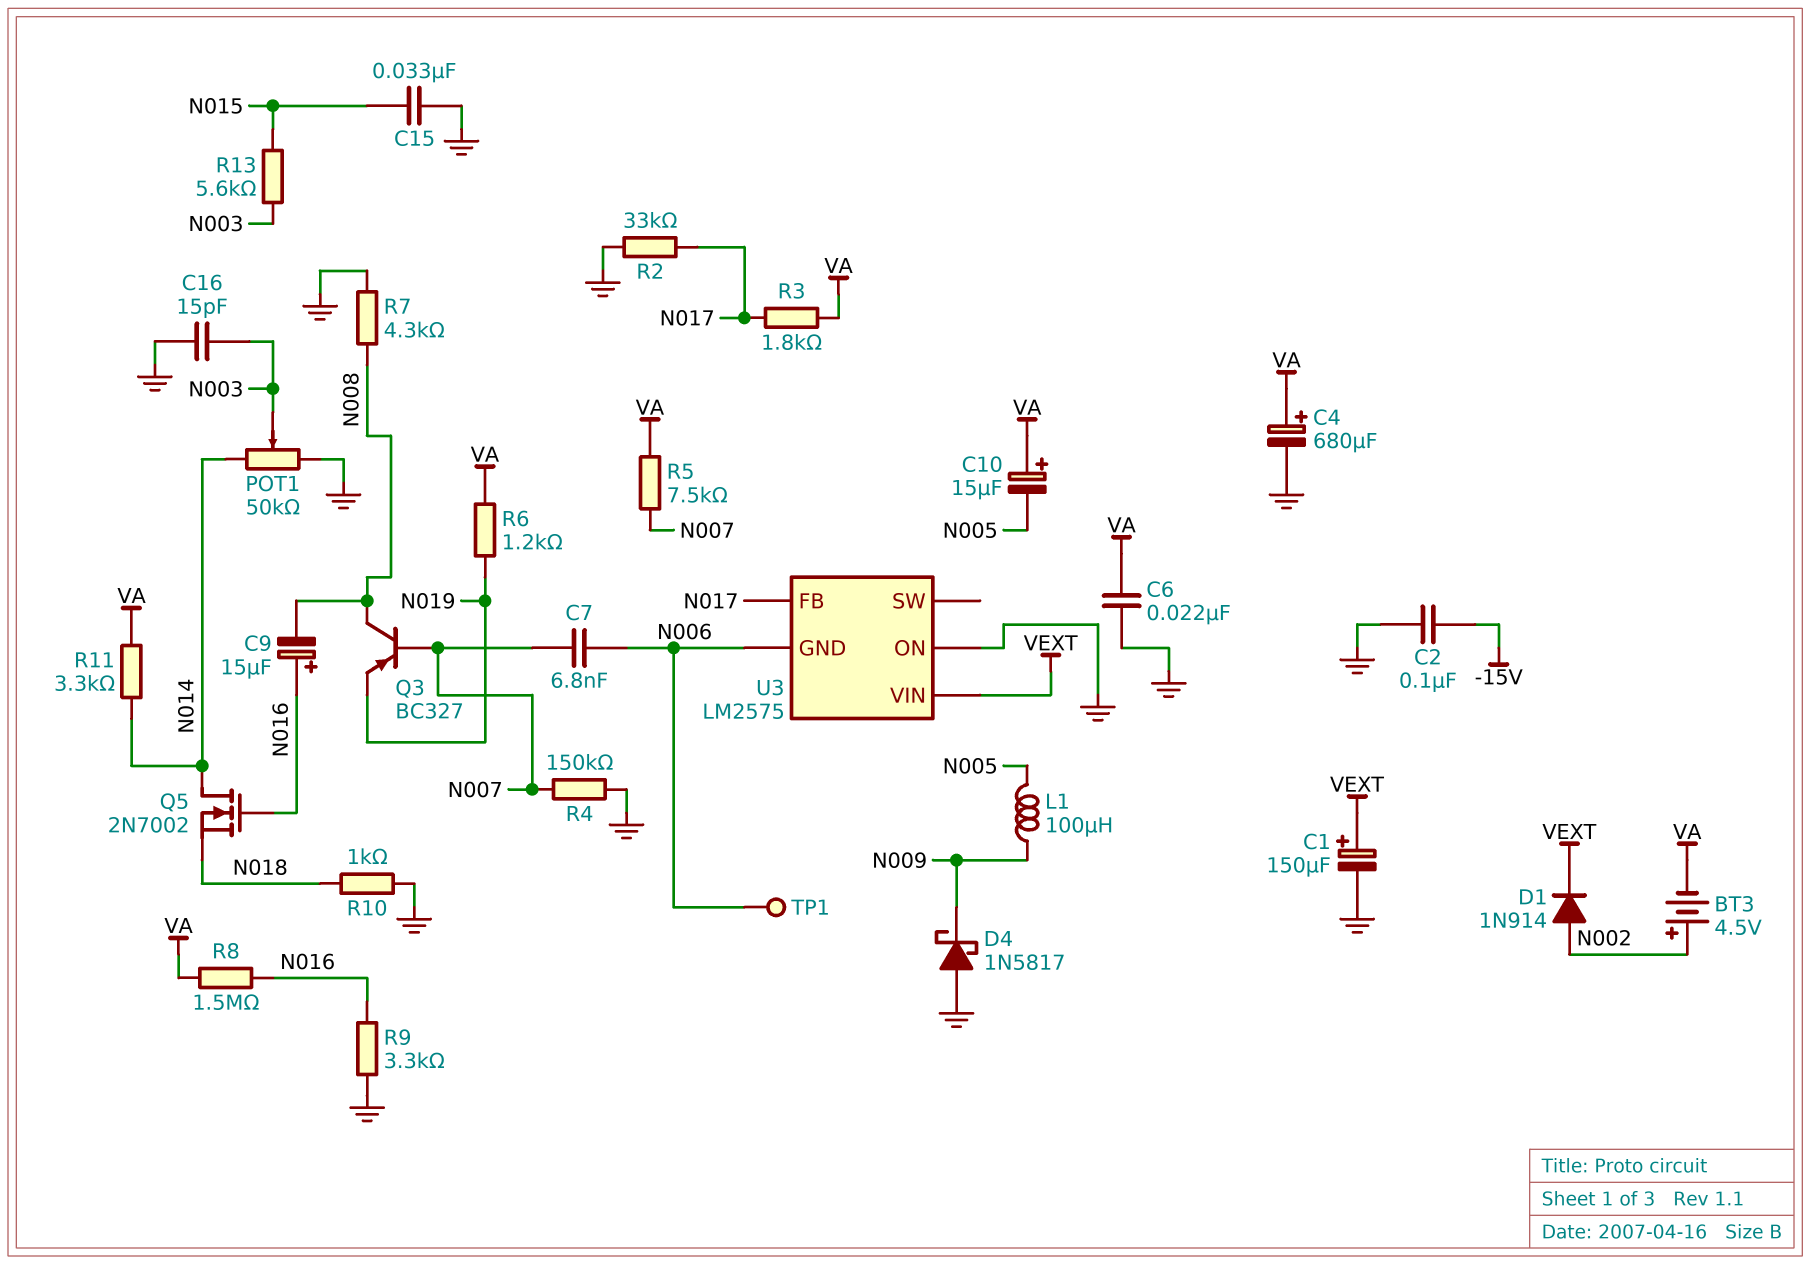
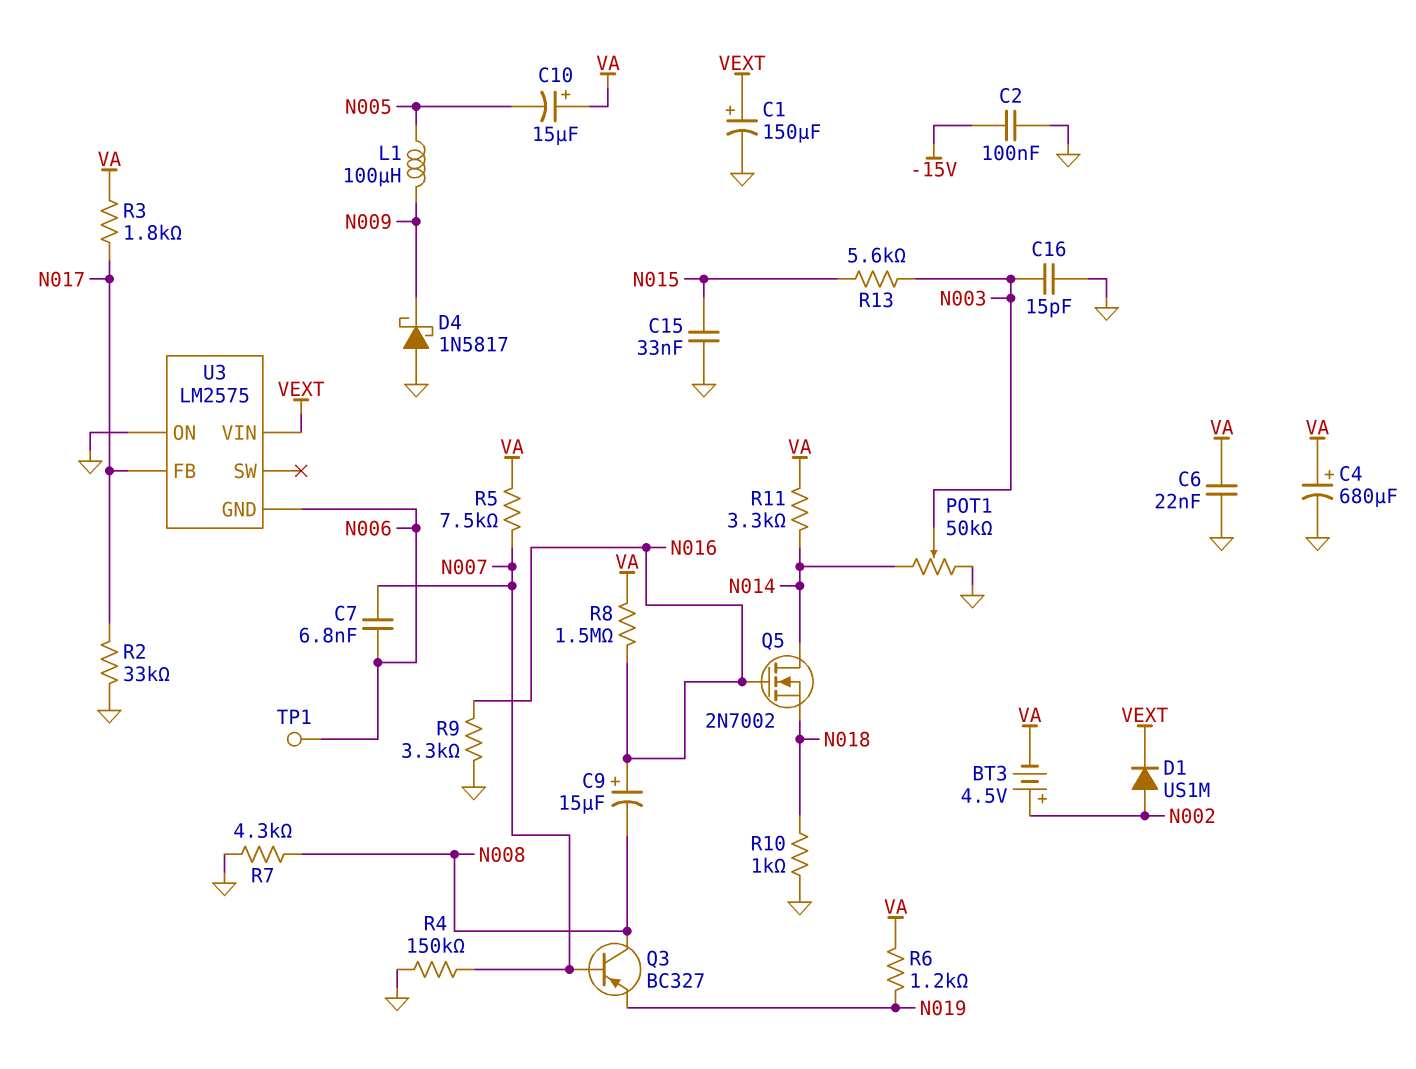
D1: diode 1N914 (A N002, K VEXT) -> diode US1M (A N002, K VEXT)

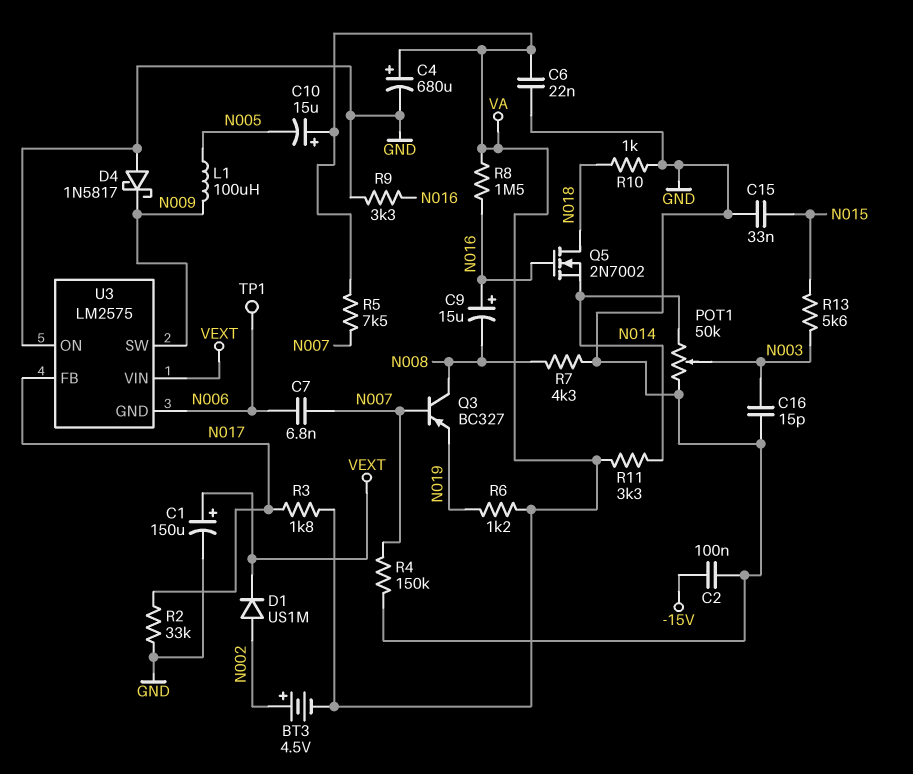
Q5: NMOS 2N7002 (G N016, D N014, S N018) -> NMOS 2N7002 (G N016, D N018, S N014)
U3 pin SW: none -> N009

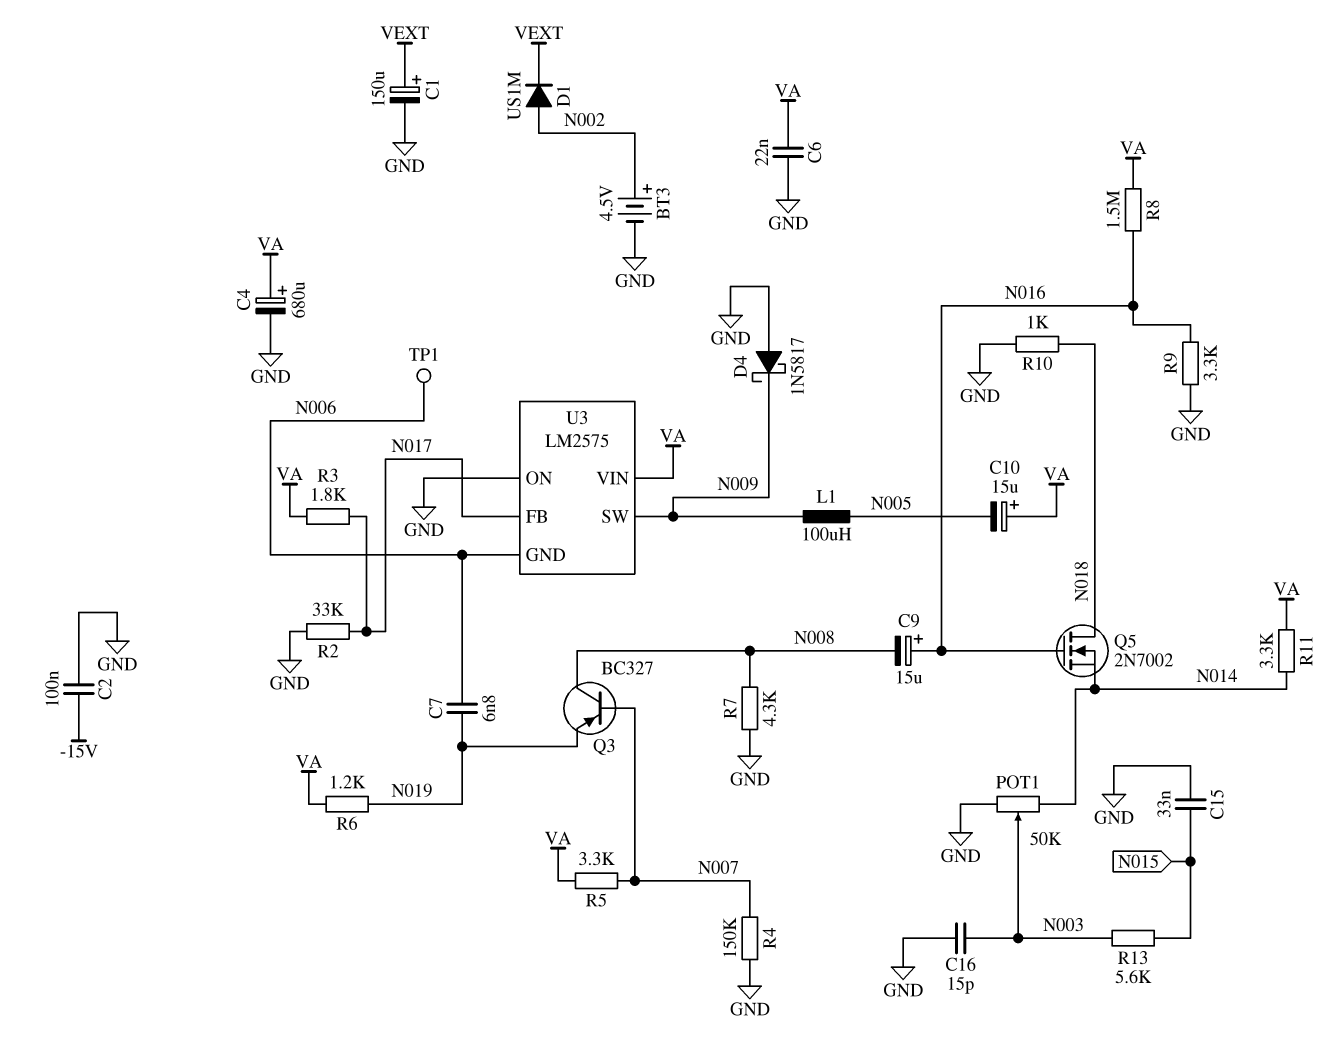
BT3: 4.5V (plus N002, minus VA) -> 4.5V (plus N002, minus GND)
C7: 6.8nF (N006, N007) -> 6.8nF (N006, N019)
R5: 7.5k (N007, VA) -> 3.3k (N007, VA)
U3 pin VIN: VEXT -> VA

